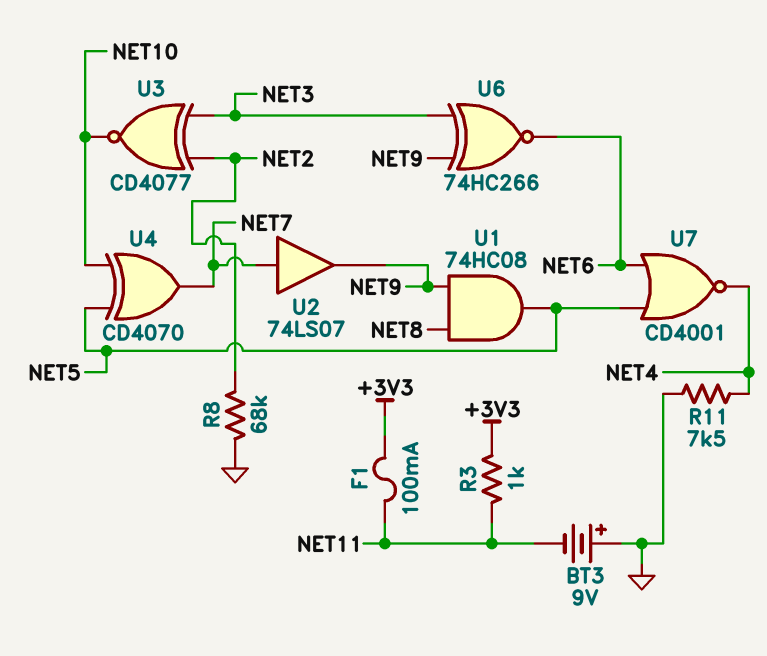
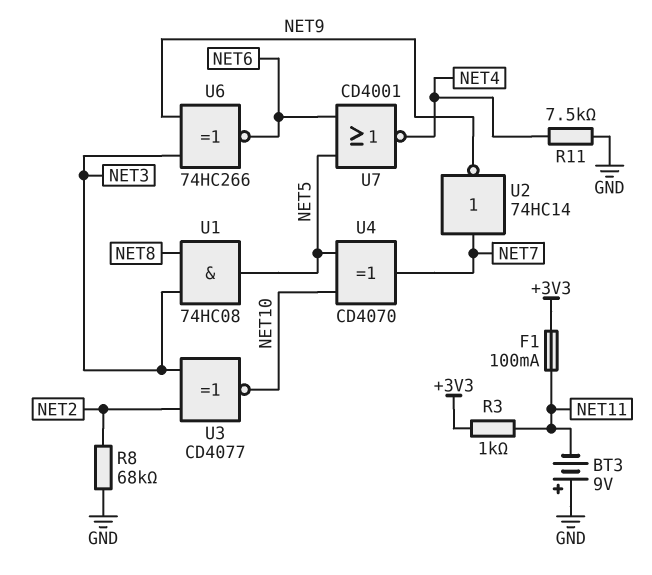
U1: AND 74HC08 (in NET8, in NET9, out NET5) -> AND 74HC08 (in NET3, in NET8, out NET5)
U2: buffer 74LS07 (in NET7, out NET9) -> NOT 74HC14 (in NET7, out NET9)

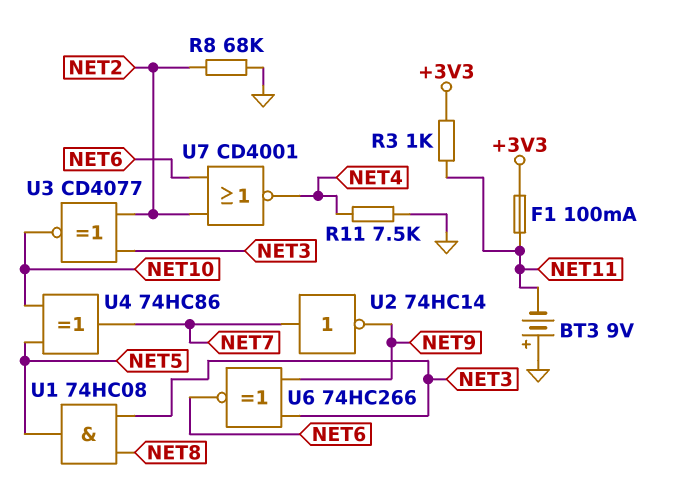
U4: XOR CD4070 (in NET5, in NET10, out NET7) -> XOR 74HC86 (in NET5, in NET10, out NET7)
U7: NOR CD4001 (in NET5, in NET6, out NET4) -> NOR CD4001 (in NET2, in NET6, out NET4)

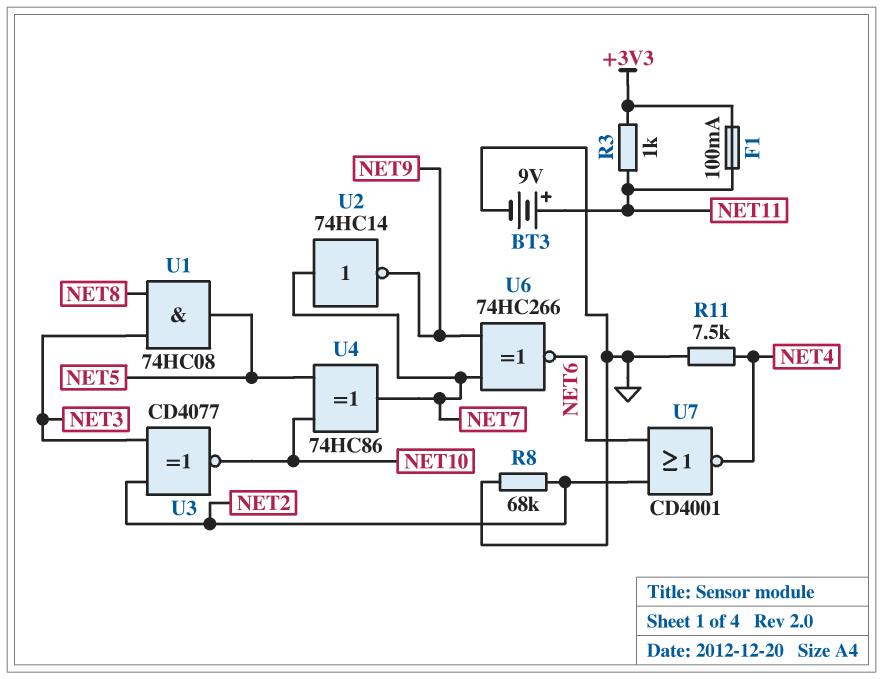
BT3: 9V (plus GND, minus NET11) -> 9V (plus NET11, minus GND)
U6: XNOR 74HC266 (in NET3, in NET9, out NET6) -> XNOR 74HC266 (in NET7, in NET9, out NET6)

